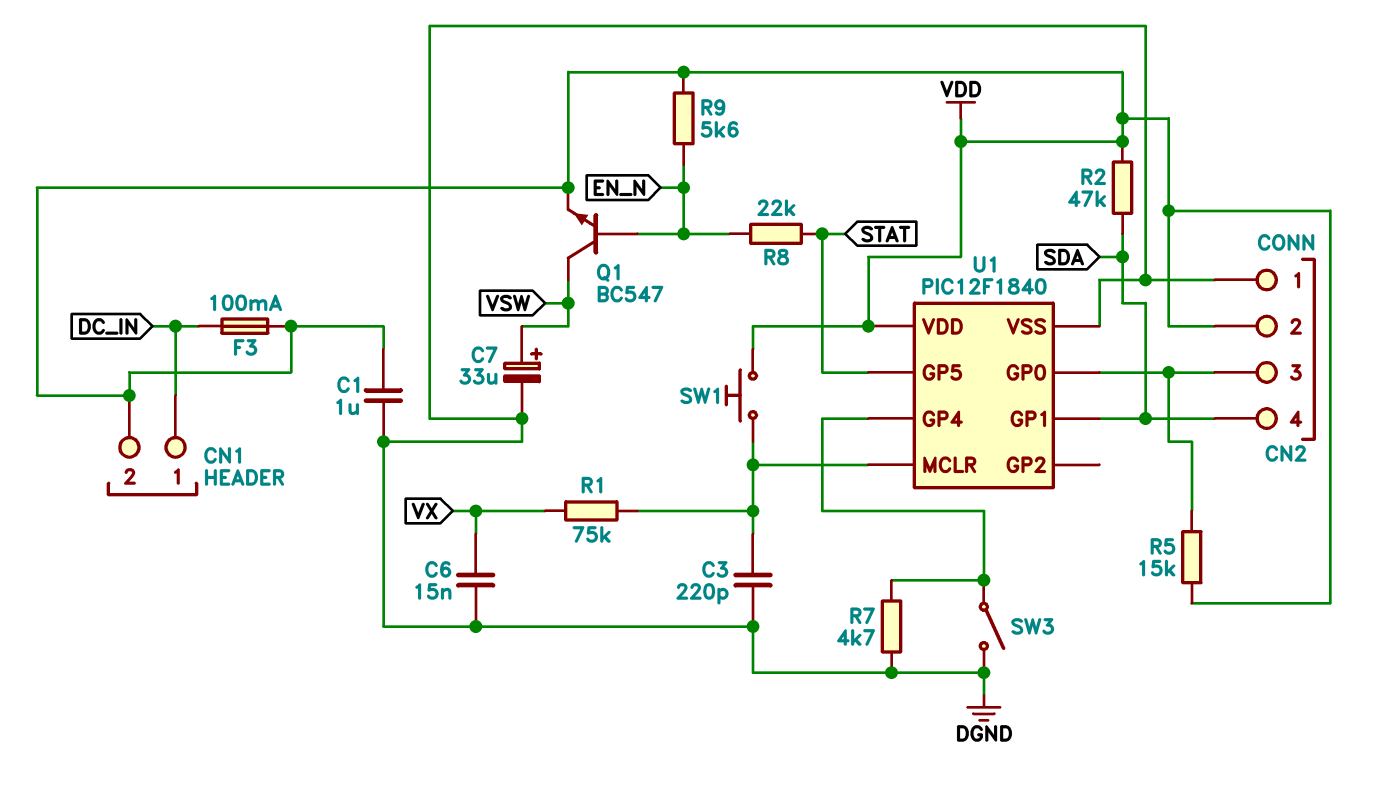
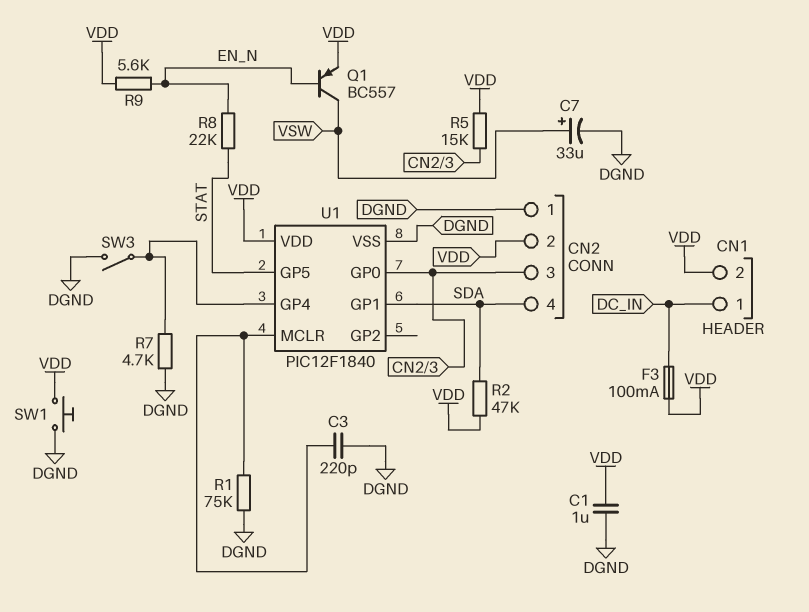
C6: 15nF (DGND, VX) -> none
Q1: NPN BC547 (B EN_N, C VSW, E VDD) -> PNP BC557 (B EN_N, C VSW, E VDD)
R1: 75k (U1/MCLR, VX) -> 75k (DGND, U1/MCLR)
SW1: button (U1/MCLR, VDD) -> button (DGND, VDD)

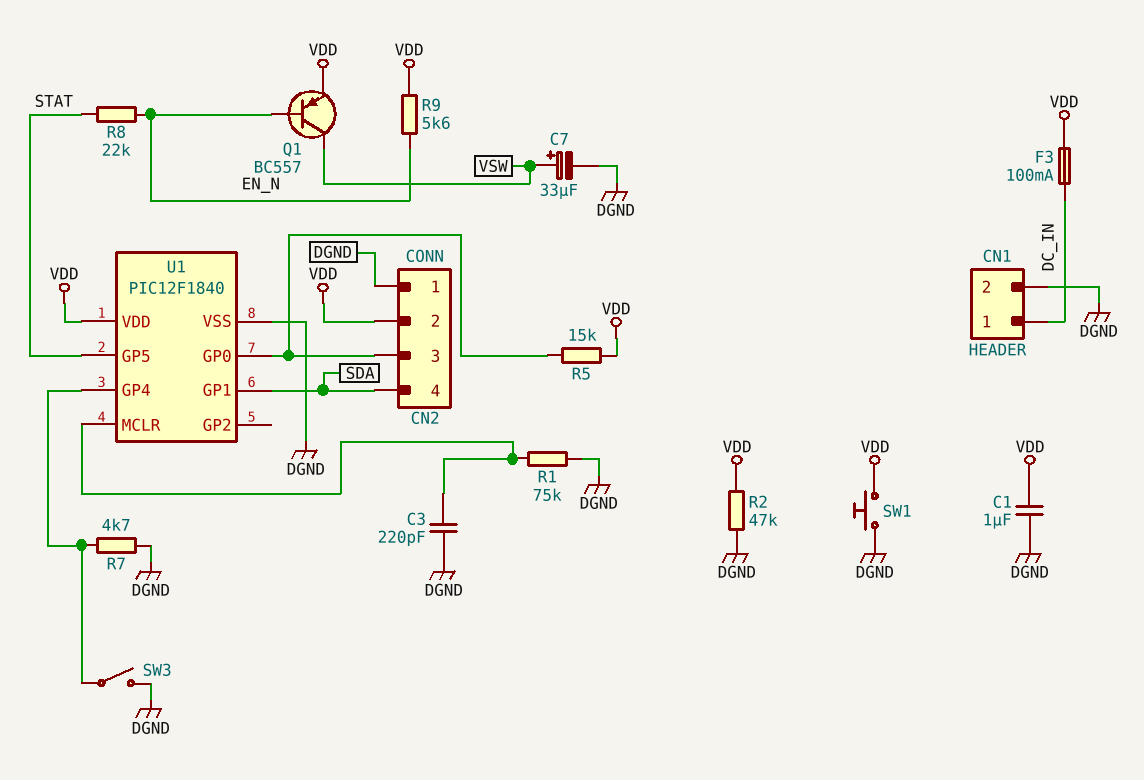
CN1 pin 2: VDD -> DGND
R2: 47k (SDA, VDD) -> 47k (DGND, VDD)

